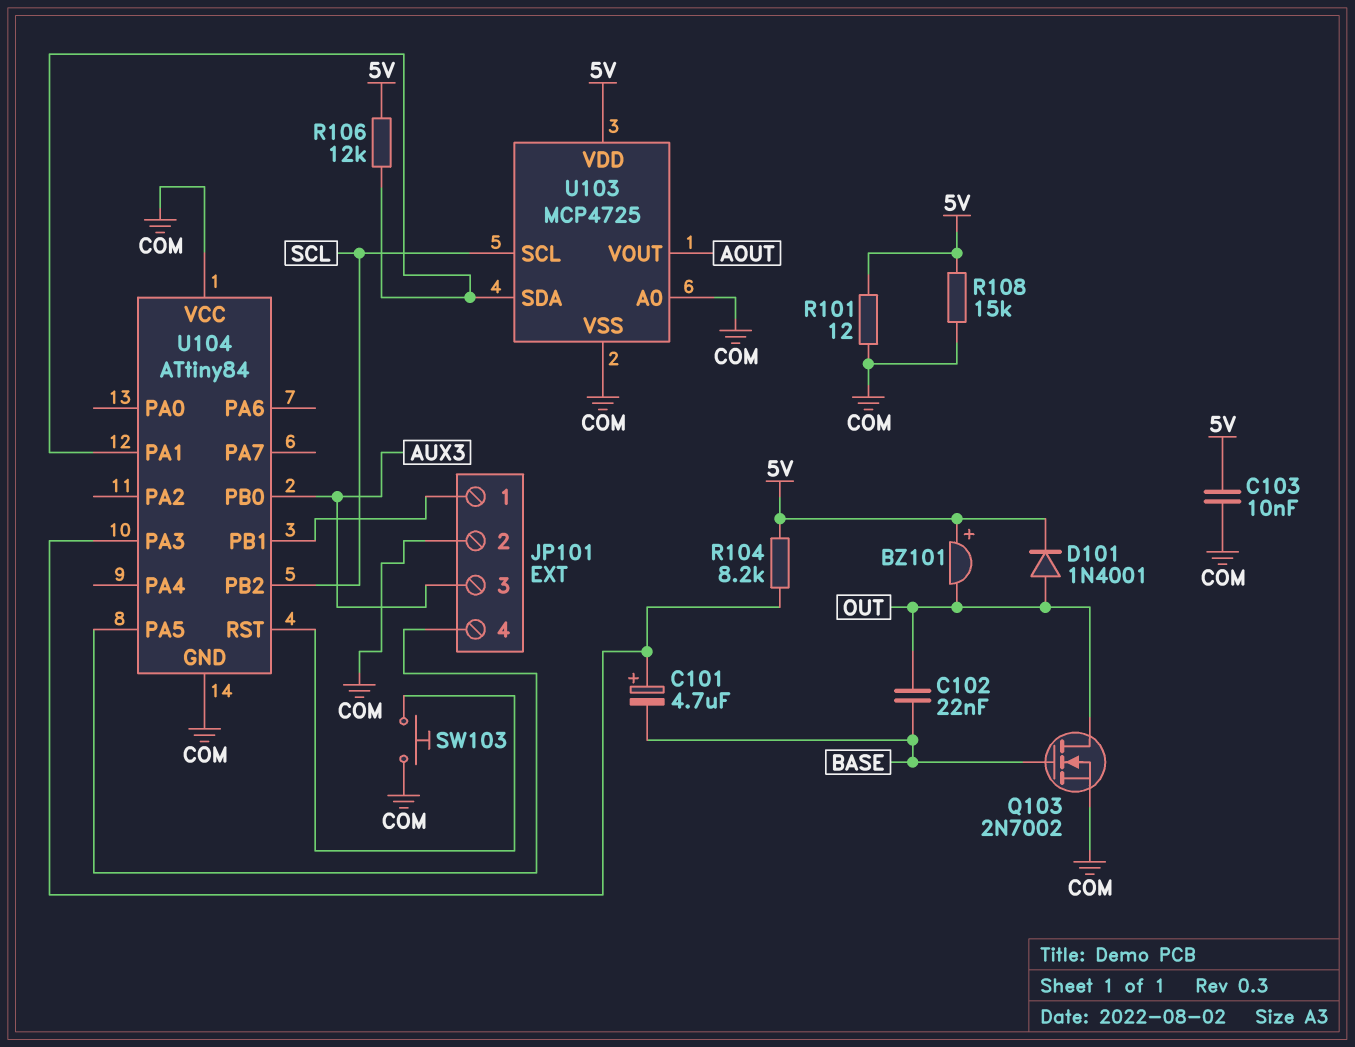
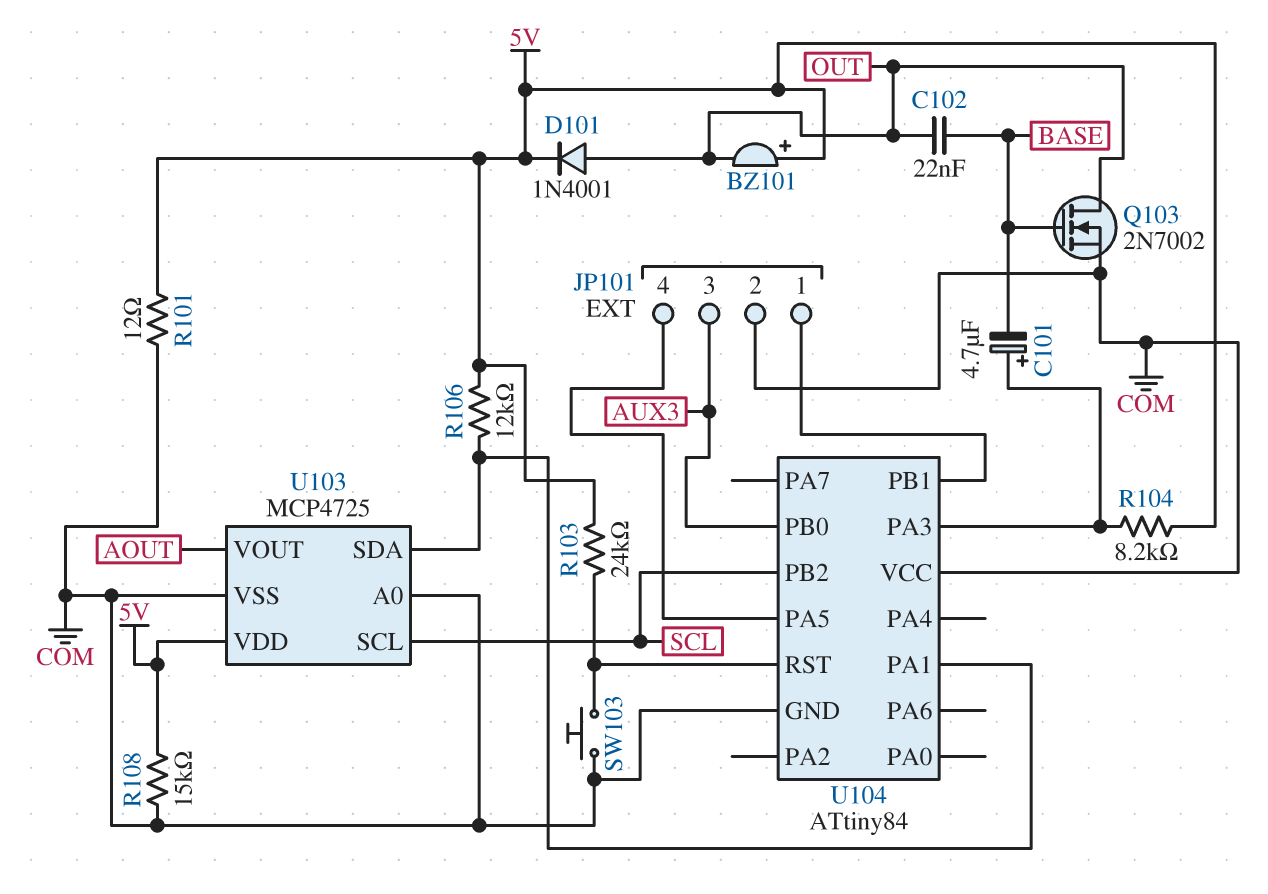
C103: 10nF (5V, COM) -> none
R103: none -> 24k (5V, U104/RST)

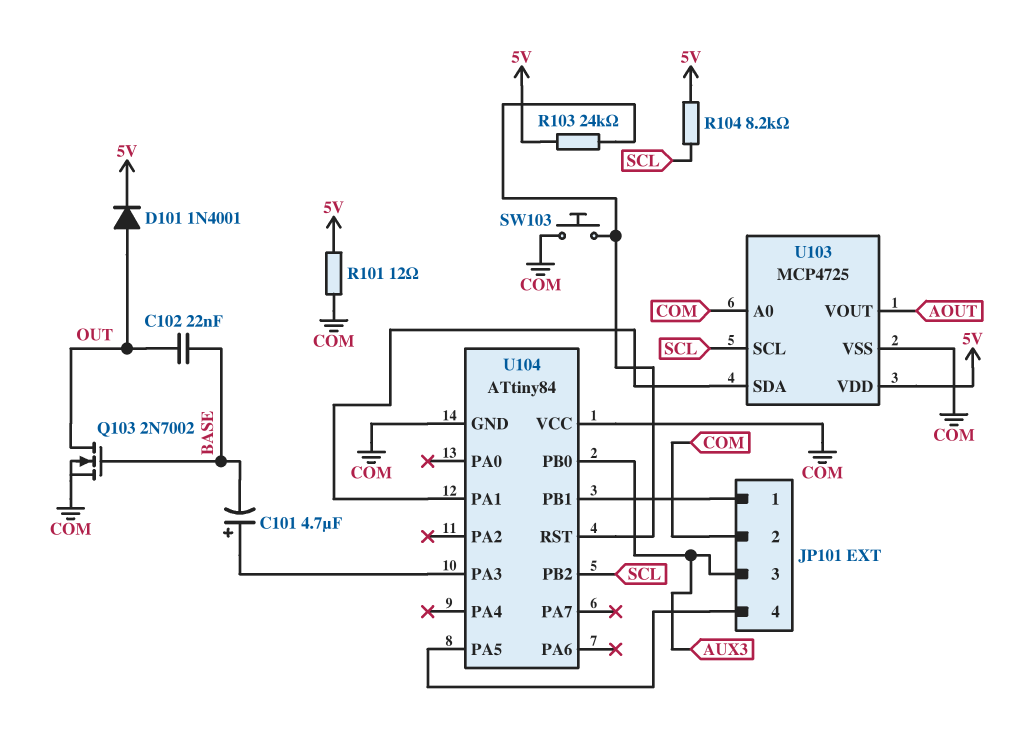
BZ101: buzzer (plus 5V, minus OUT) -> none
R104: 8.2k (5V, U104/PA3) -> 8.2k (5V, SCL)
R106: 12k (5V, U103/SDA) -> none
R108: 15k (5V, COM) -> none

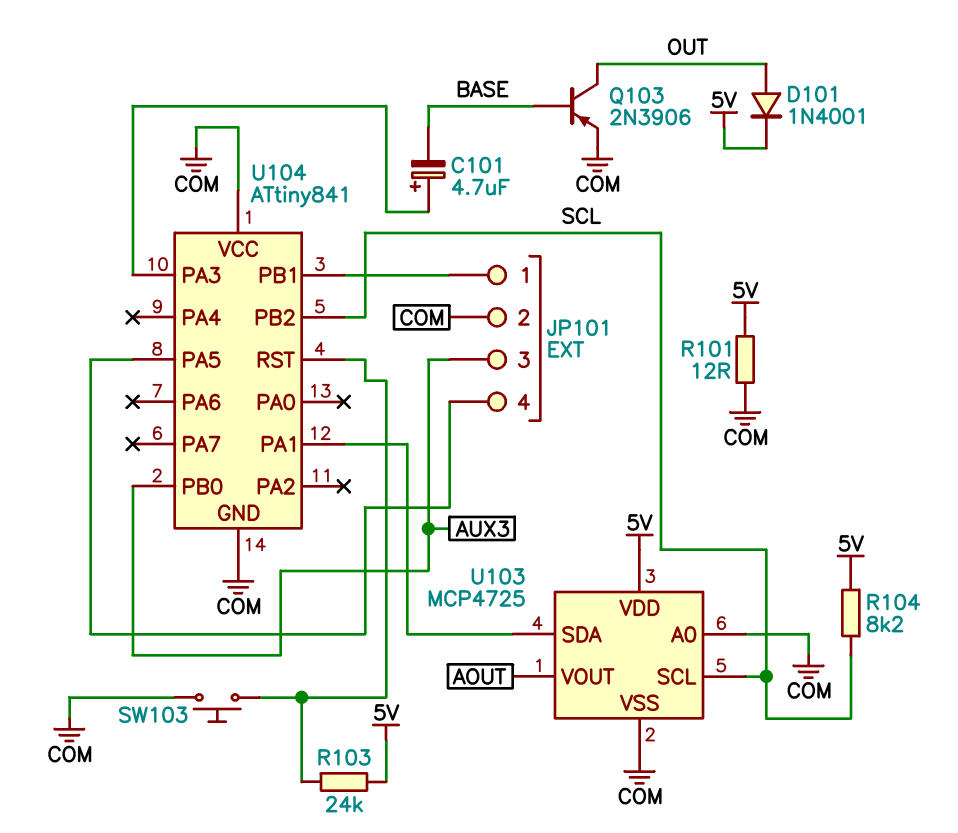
C102: 22nF (BASE, OUT) -> none
Q103: NMOS 2N7002 (G BASE, D OUT, S COM) -> PNP 2N3906 (B BASE, C OUT, E COM)
U104: ATtiny84 -> ATtiny841

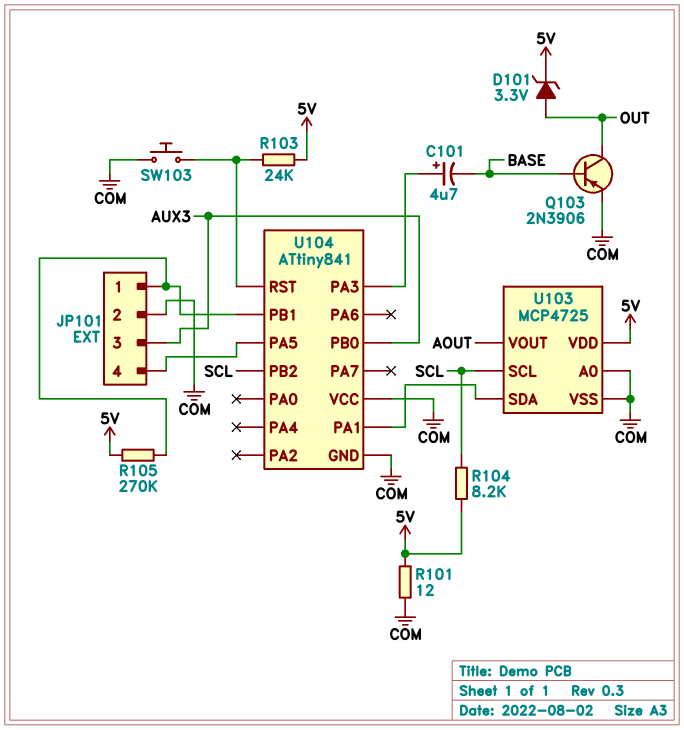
D101: diode 1N4001 (A OUT, K 5V) -> zener 3.3V (A OUT, K 5V)
R105: none -> 270k (5V, JP101/1)

